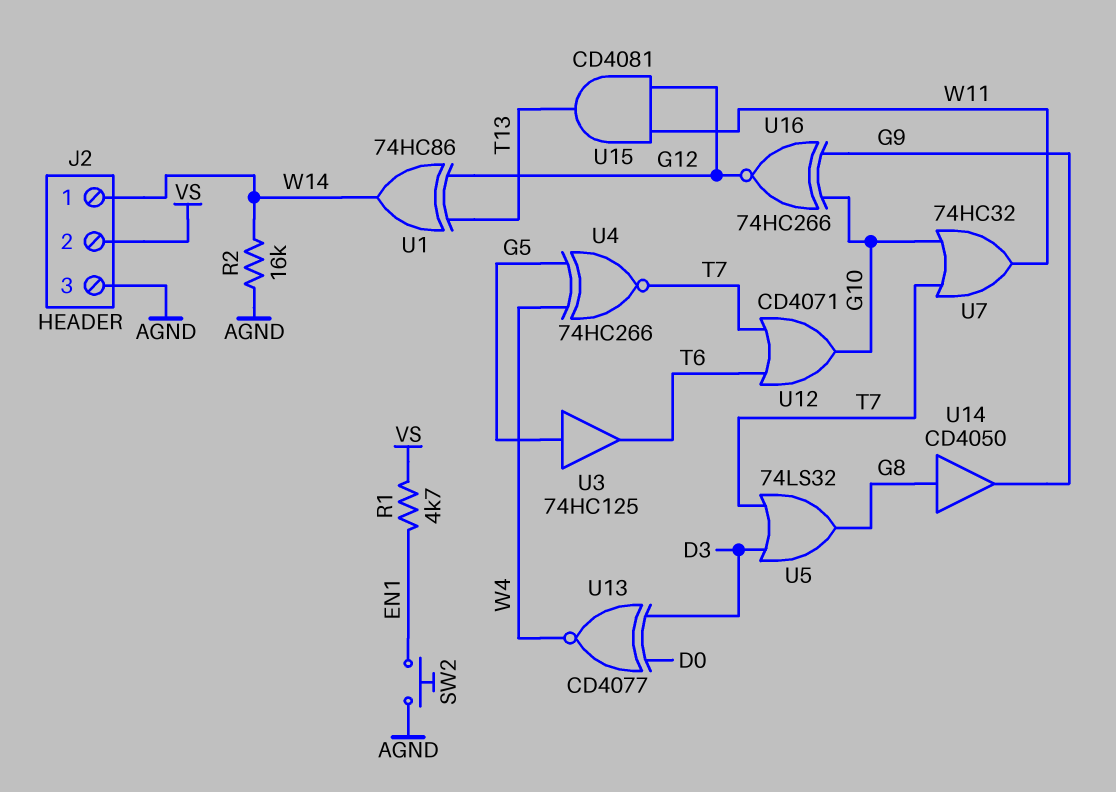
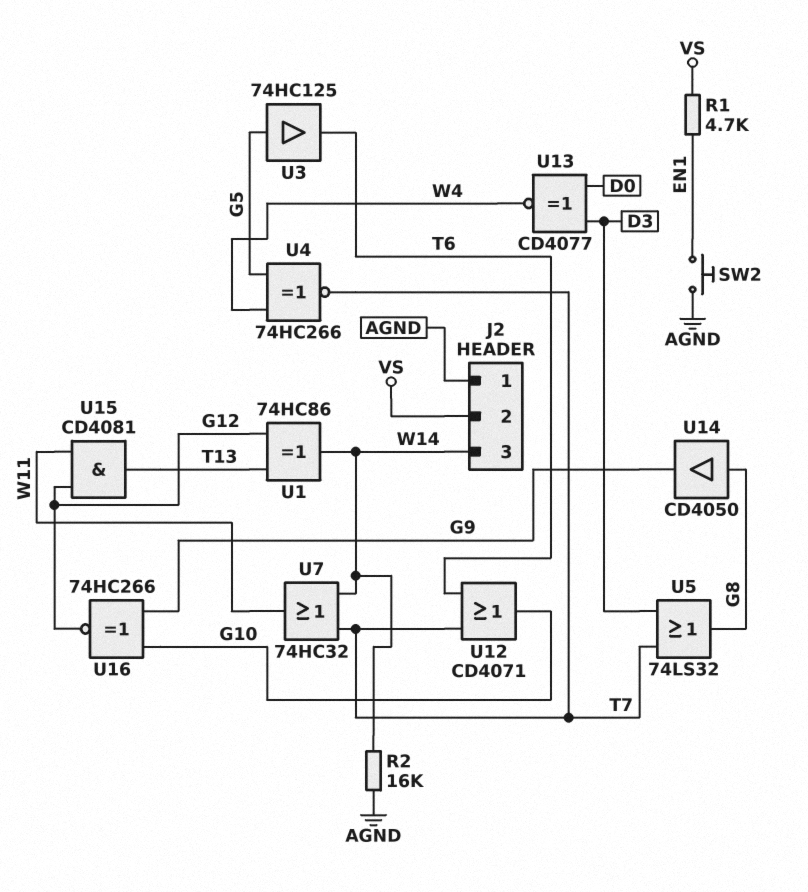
J2 pin 1: W14 -> AGND
J2 pin 3: AGND -> W14
U7: OR 74HC32 (in G10, in T7, out W11) -> OR 74HC32 (in T7, in W14, out W11)

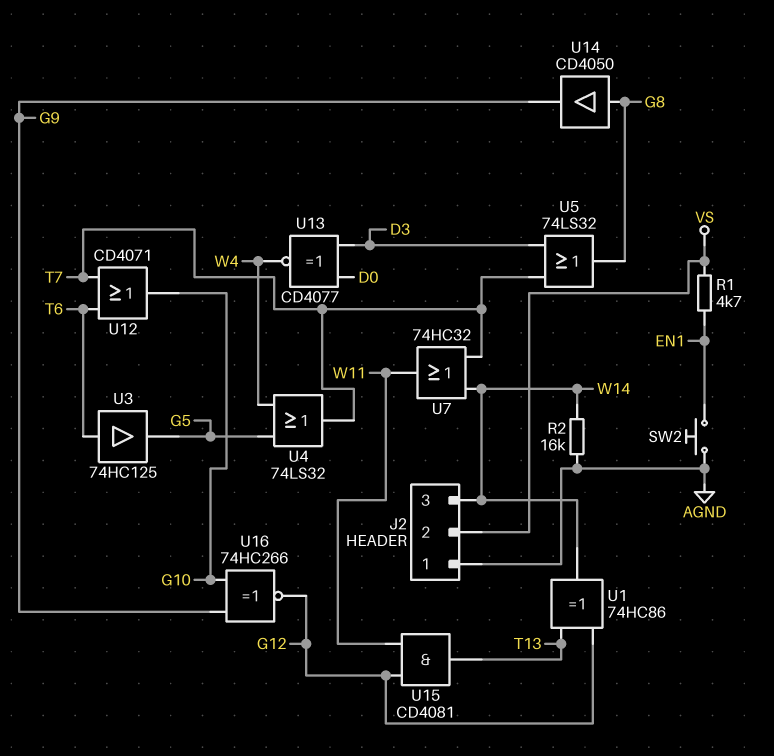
U3: buffer 74HC125 (in G5, out T6) -> buffer 74HC125 (in T6, out G5)
U4: XNOR 74HC266 (in G5, in W4, out T7) -> OR 74LS32 (in G5, in W4, out T7)

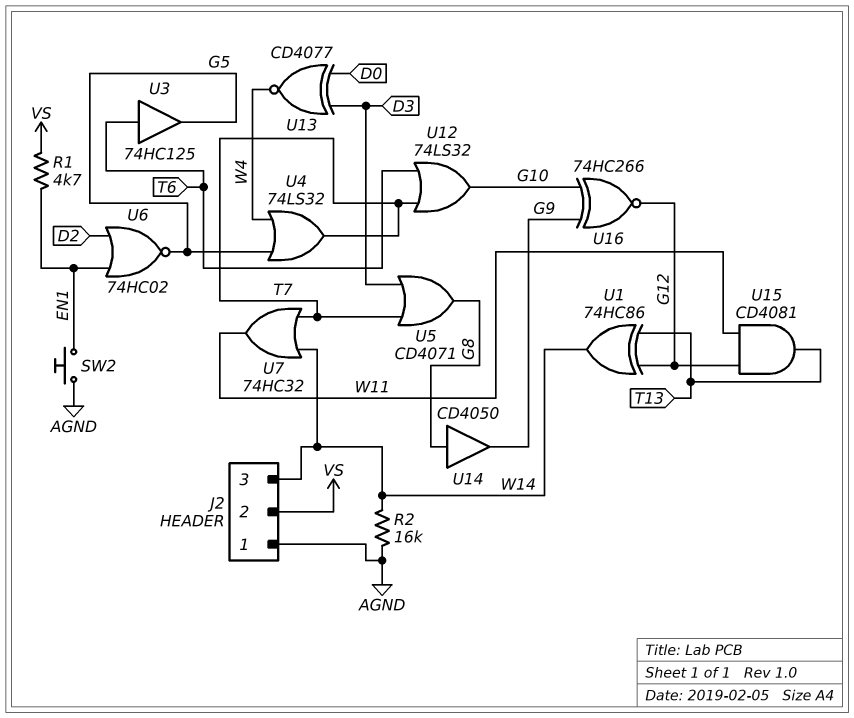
U5: OR 74LS32 (in D3, in T7, out G8) -> OR CD4071 (in D3, in T7, out G8)
U6: none -> NOR 74HC02 (in D2, in EN1, out G5)
U12: OR CD4071 (in T6, in T7, out G10) -> OR 74LS32 (in T6, in T7, out G10)

